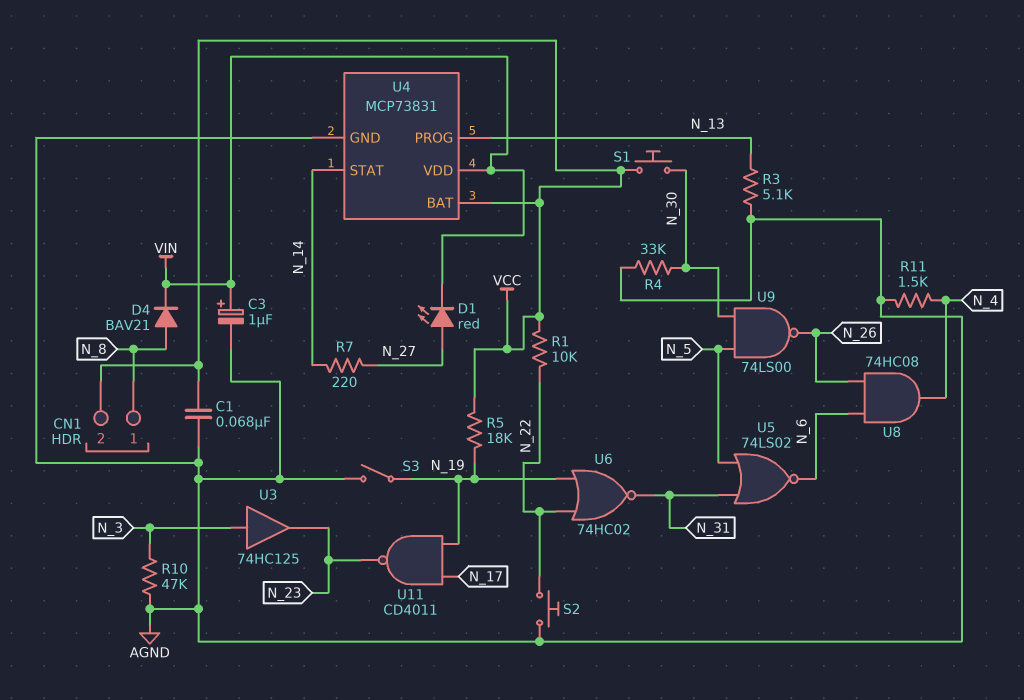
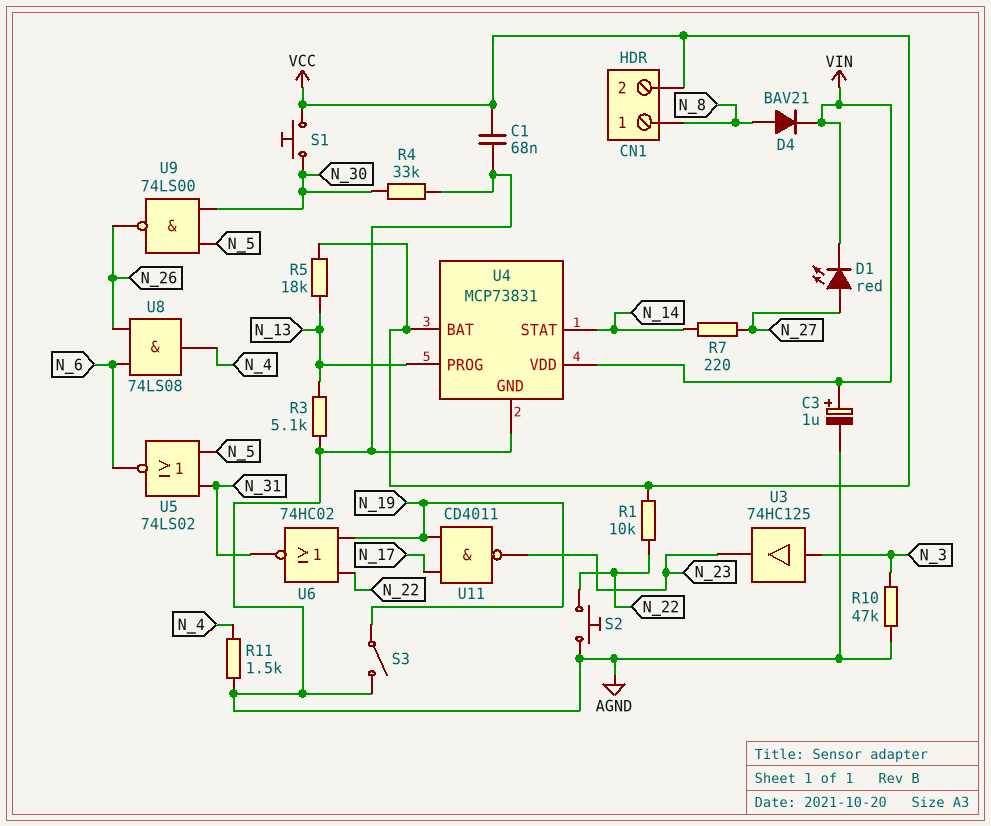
R5: 18k (N_19, VCC) -> 18k (N_13, VCC)
U8: AND 74HC08 (in N_6, in N_26, out N_4) -> AND 74LS08 (in N_6, in N_26, out N_4)

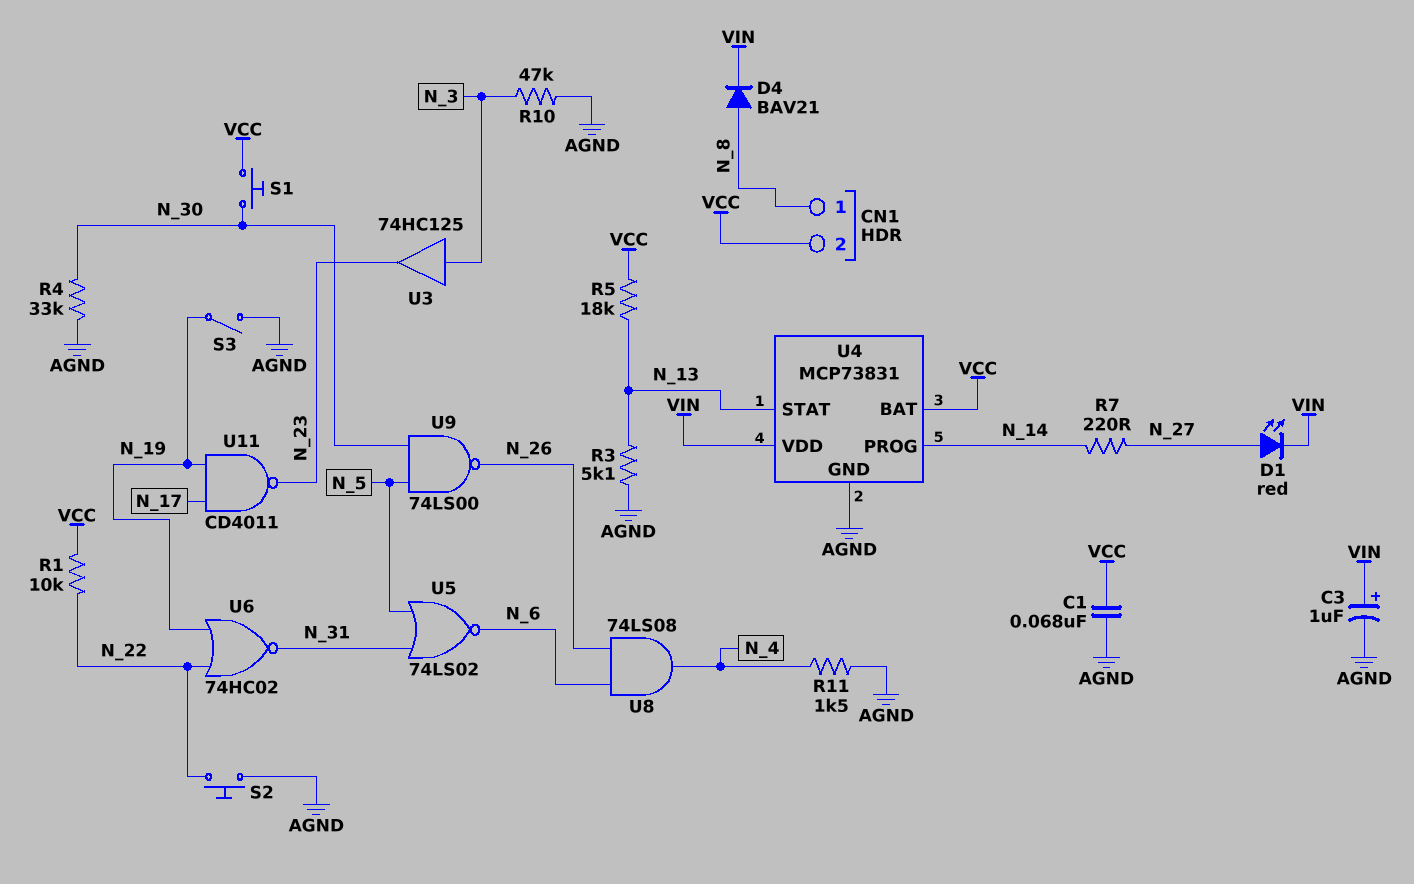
U4 pin PROG: N_13 -> N_14
U4 pin STAT: N_14 -> N_13

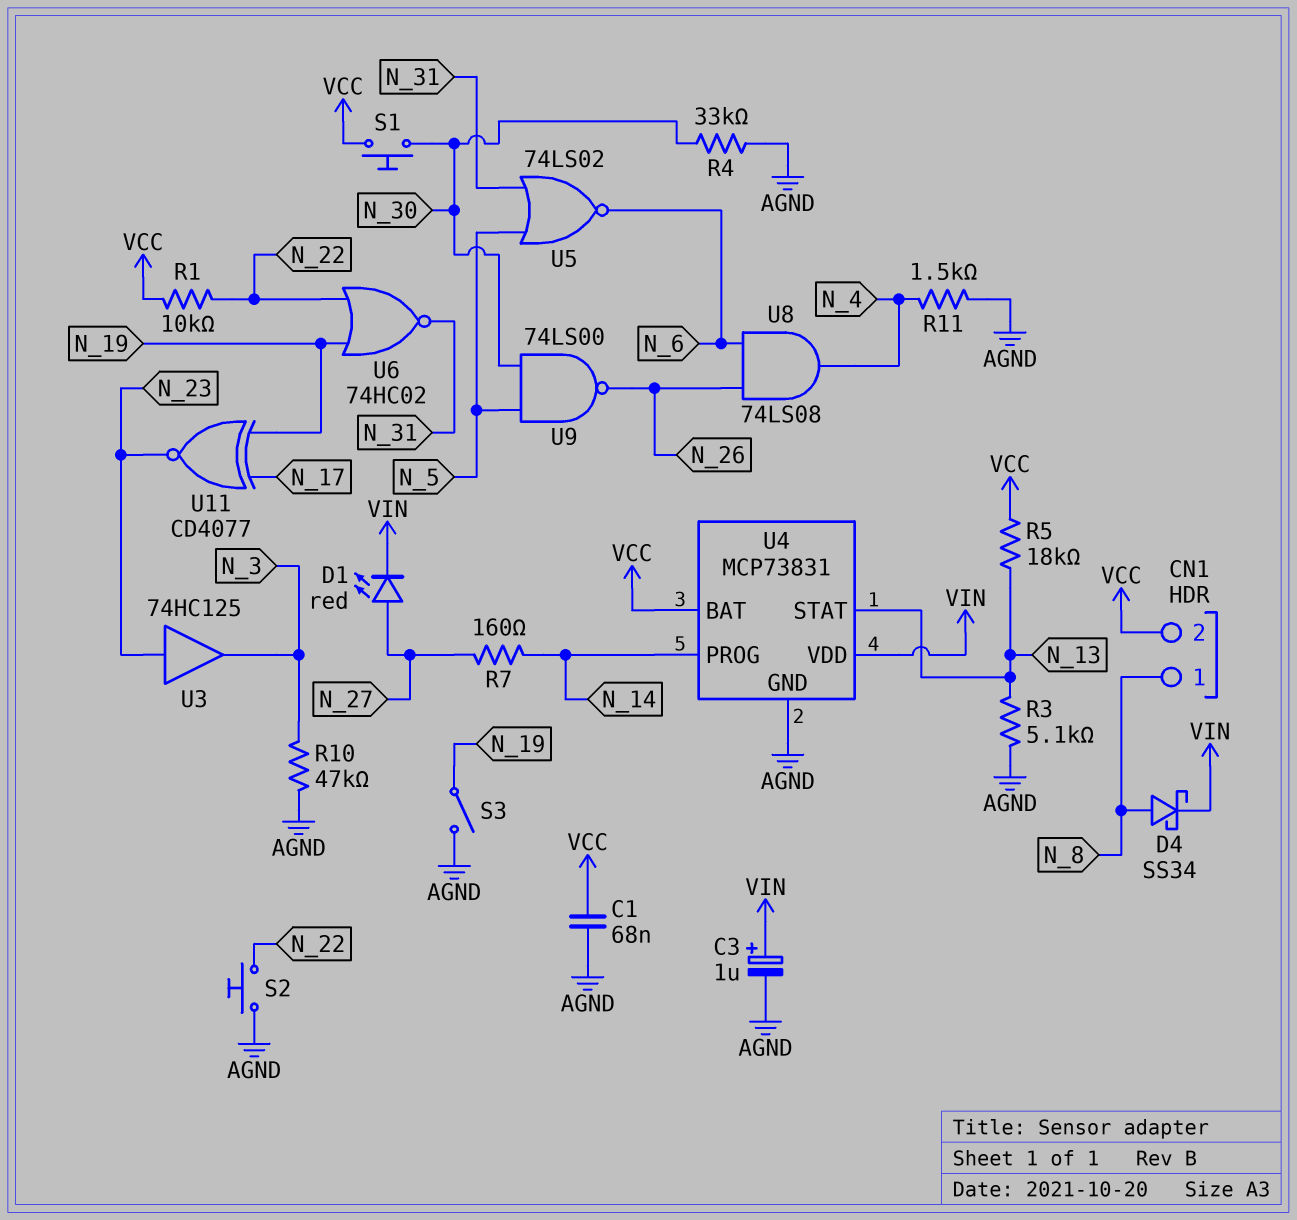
D4: diode BAV21 (A N_8, K VIN) -> schottky SS34 (A N_8, K VIN)
R7: 220 (N_14, N_27) -> 160 (N_14, N_27)
U3: buffer 74HC125 (in N_3, out N_23) -> buffer 74HC125 (in N_23, out N_3)
U11: NAND CD4011 (in N_17, in N_19, out N_23) -> XNOR CD4077 (in N_17, in N_19, out N_23)

